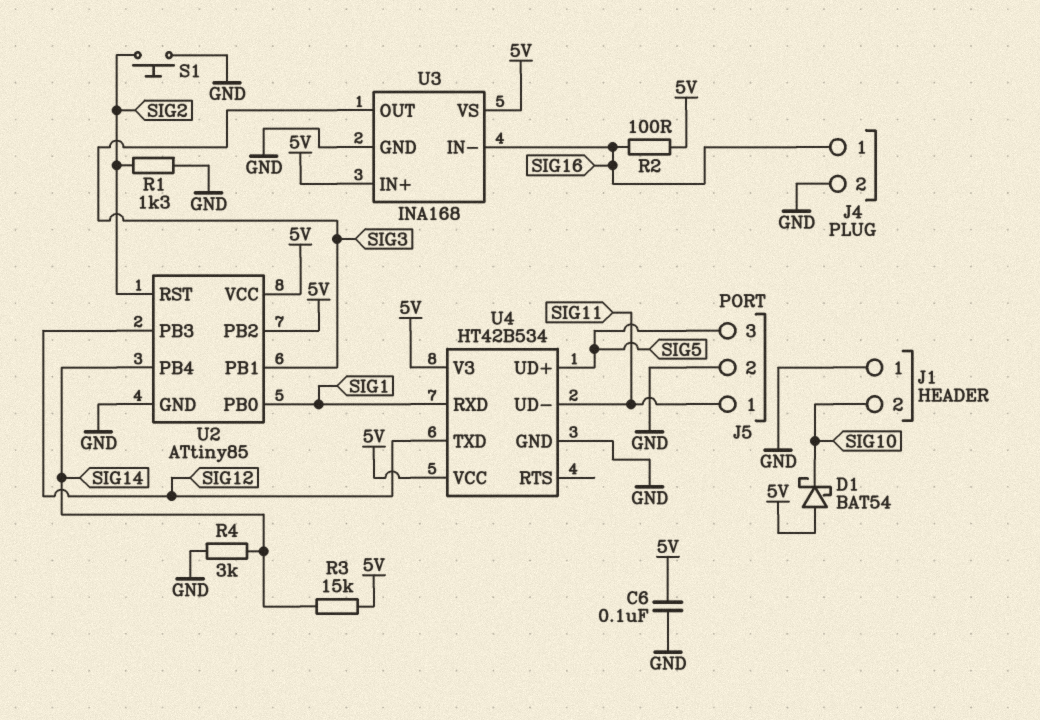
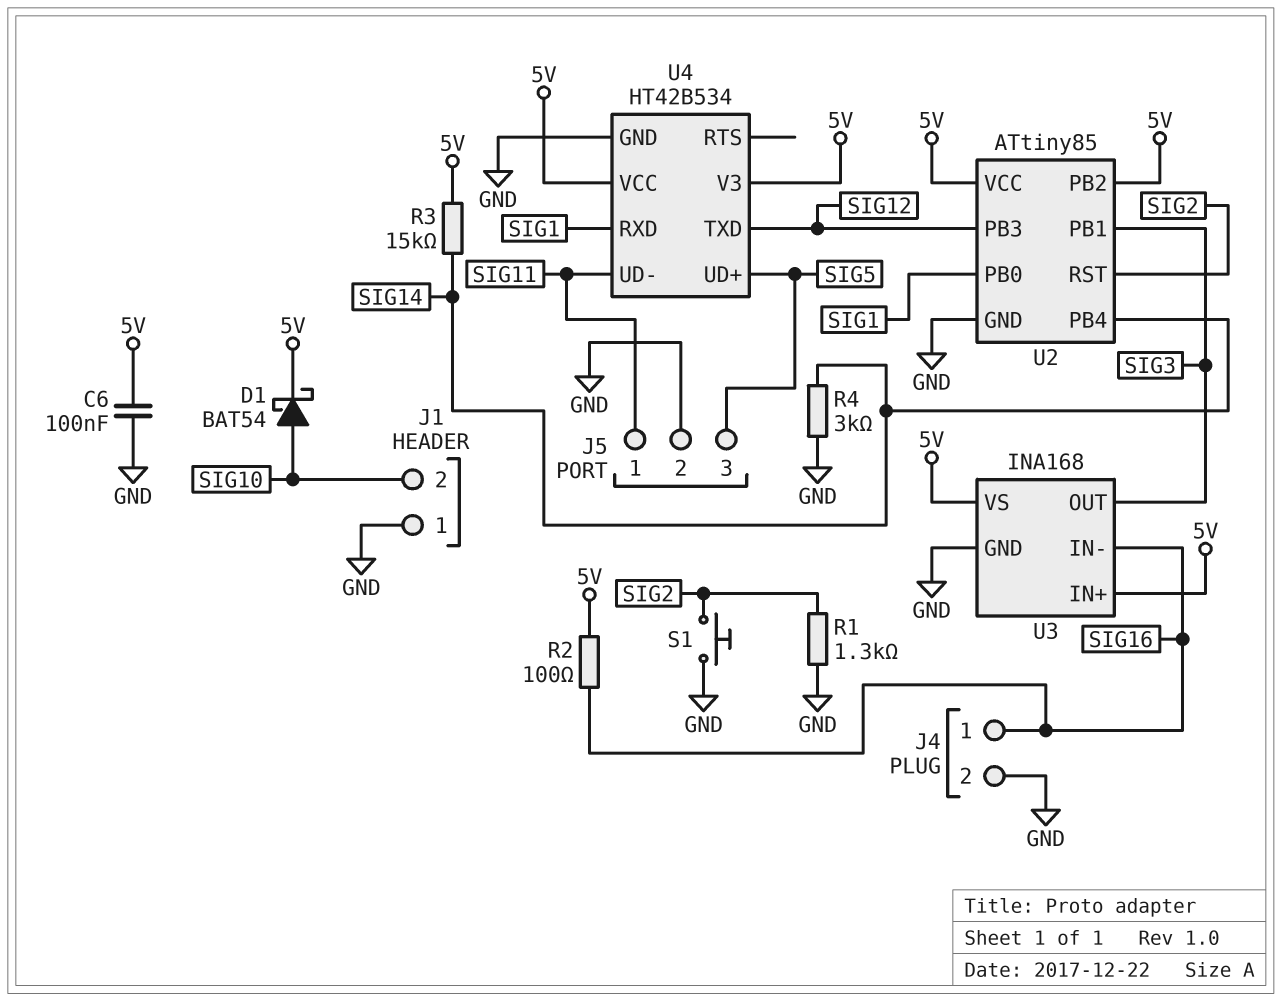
D1: schottky BAT54 (A 5V, K SIG10) -> schottky BAT54 (A SIG10, K 5V)

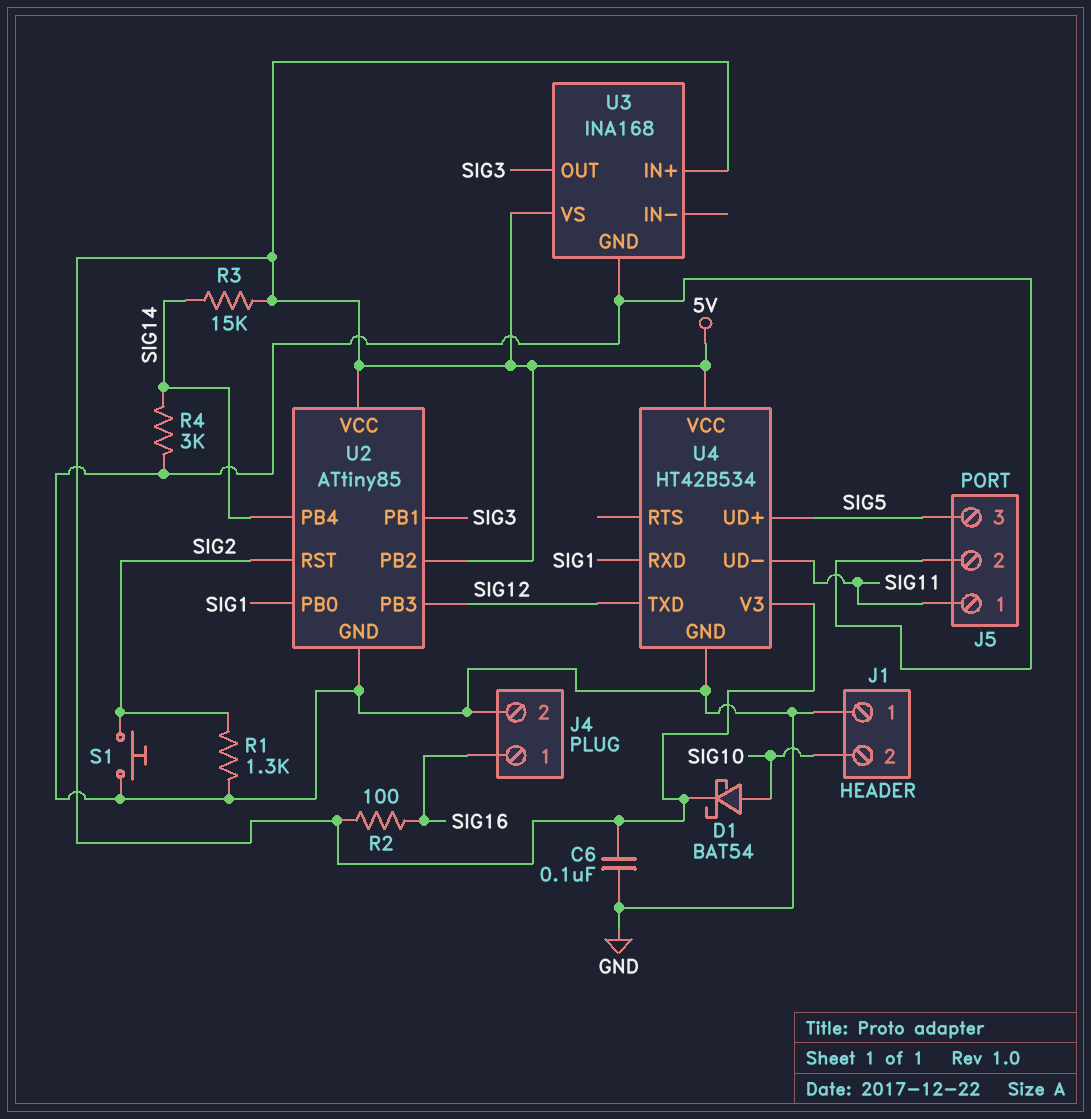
U3 pin IN-: SIG16 -> none

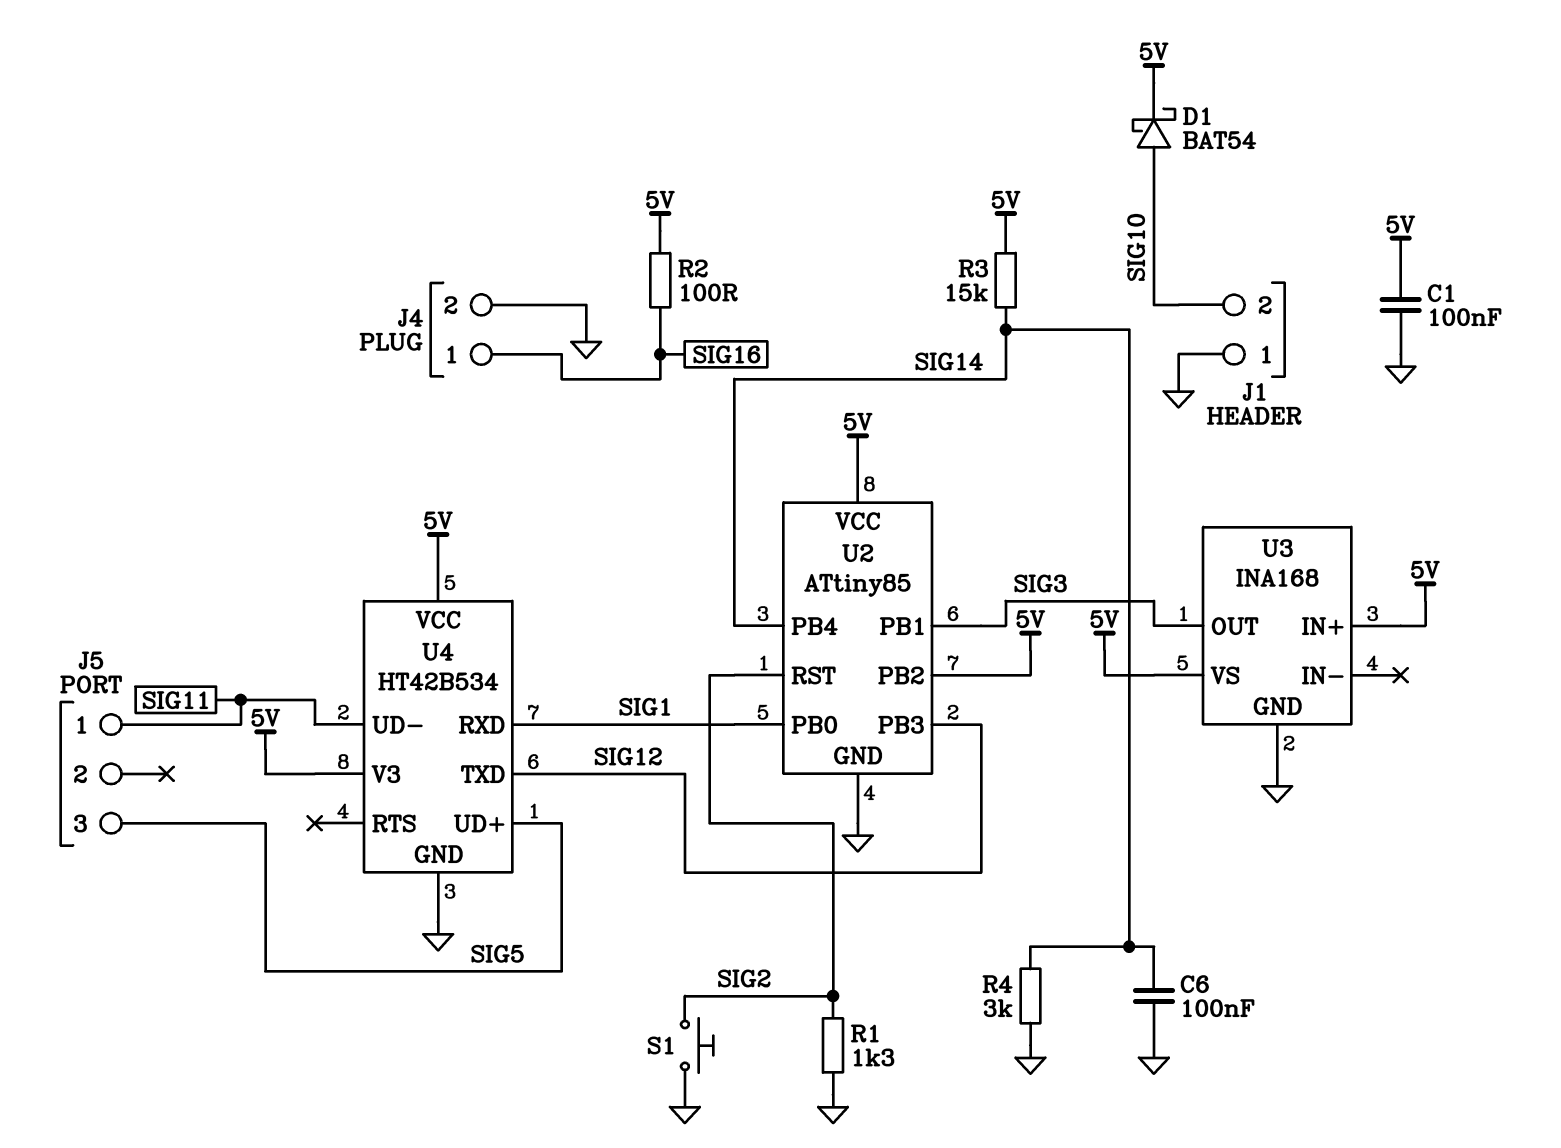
C1: none -> 100nF (5V, GND)
C6: 100nF (5V, GND) -> 100nF (GND, SIG14)
J5 pin 2: GND -> none

